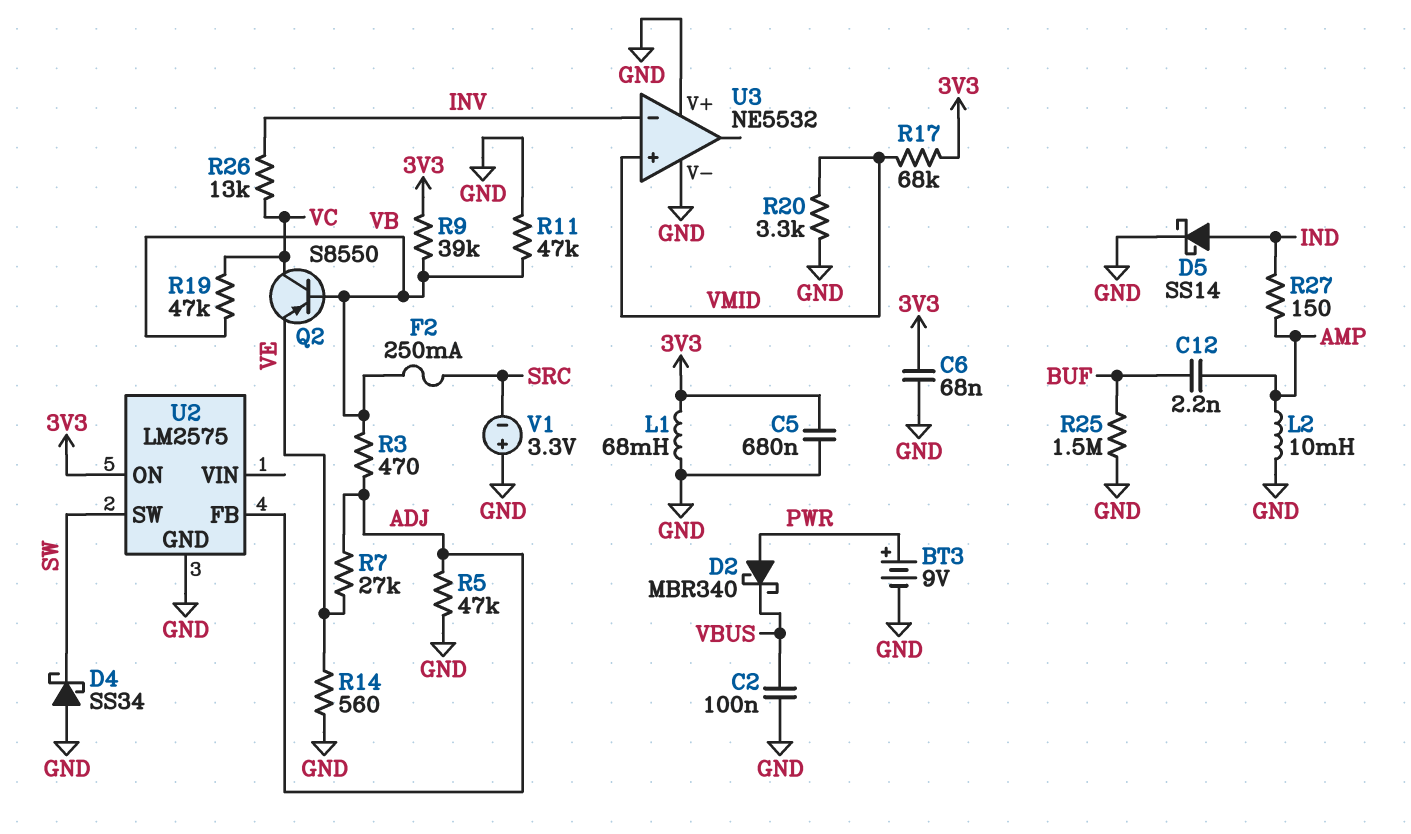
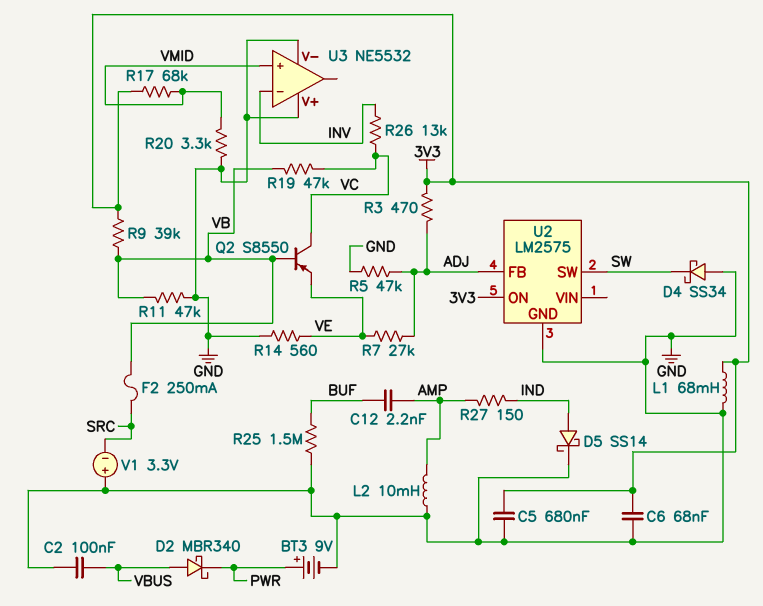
D2: schottky MBR340 (A PWR, K VBUS) -> schottky MBR340 (A VBUS, K PWR)
R3: 470 (ADJ, VB) -> 470 (3V3, ADJ)

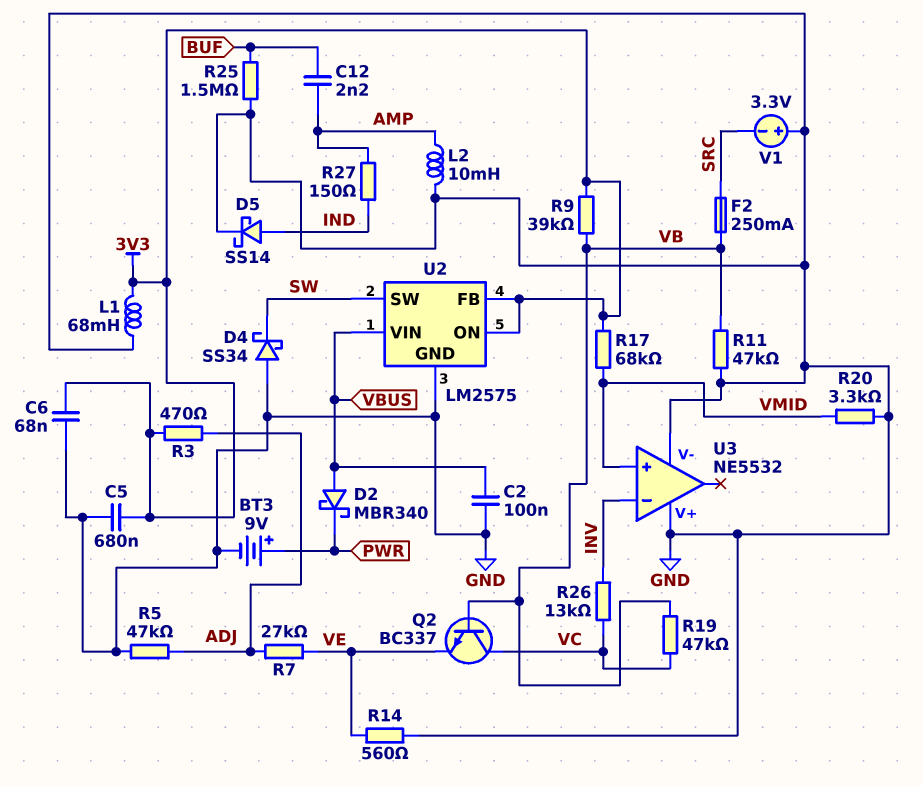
Q2: PNP S8550 (B VB, C VC, E VE) -> NPN BC337 (B VB, C VC, E VE)
U2 pin FB: ADJ -> 3V3
U2 pin VIN: none -> VBUS

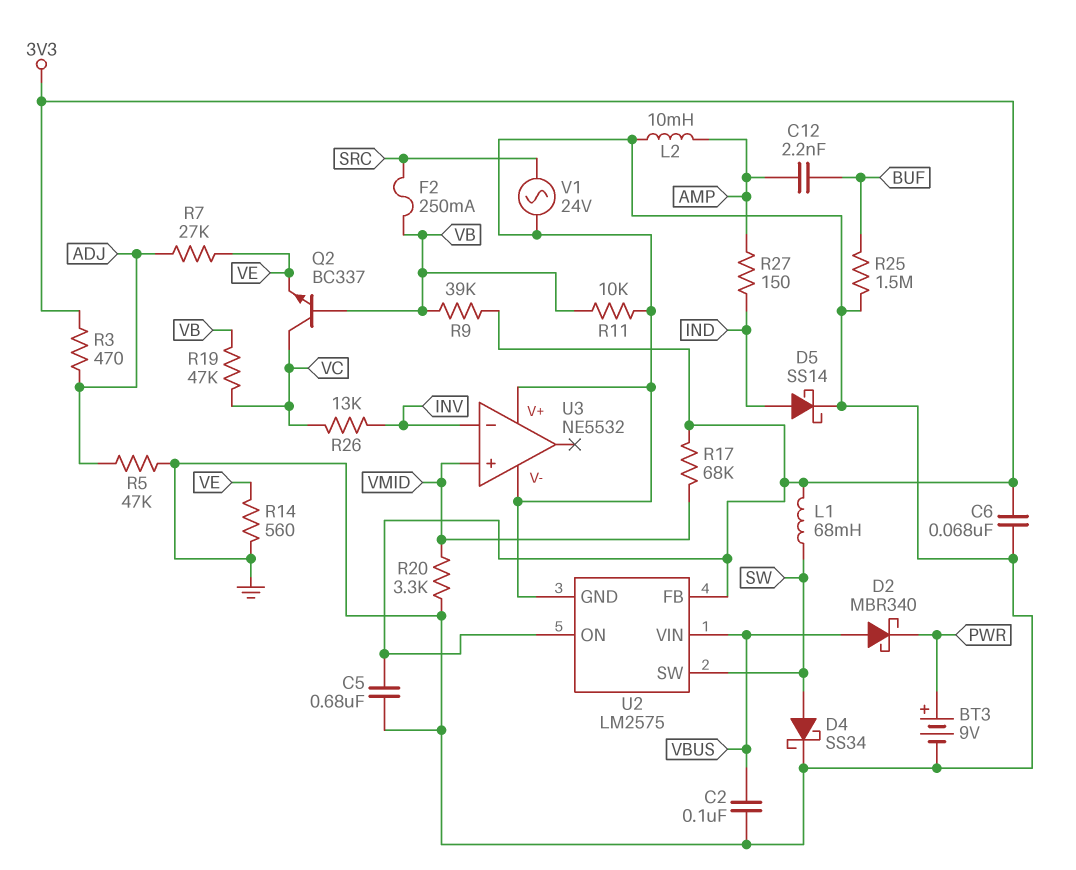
D4: schottky SS34 (A GND, K SW) -> schottky SS34 (A SW, K GND)
L1: 68mH (3V3, GND) -> 68mH (3V3, SW)
R11: 47k (GND, VB) -> 10k (GND, VB)
V1: 3.3V (plus GND, minus SRC) -> AC 24V (GND, SRC)

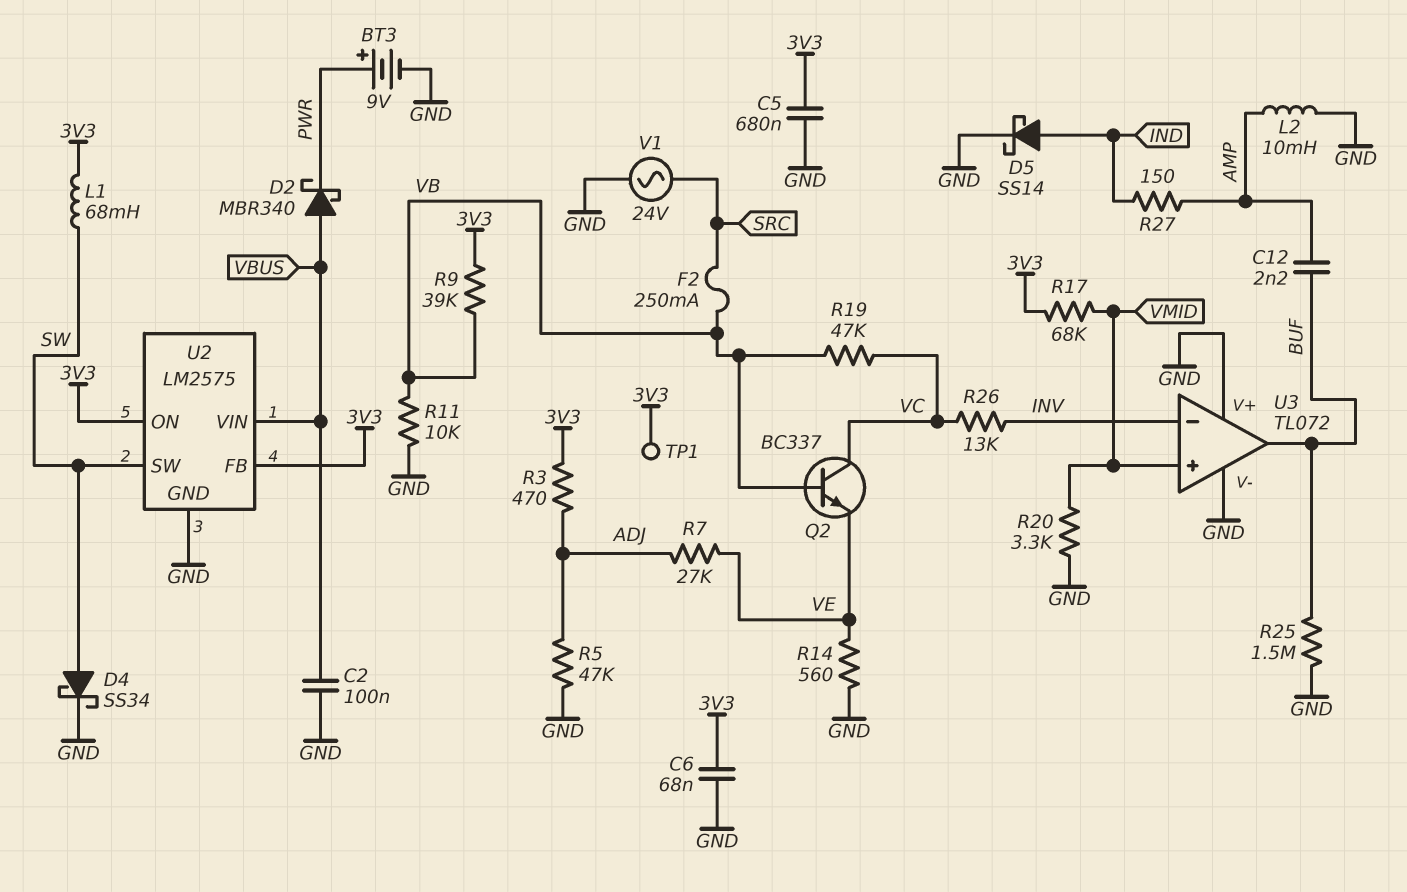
TP1: none -> test point (3V3)
U3: NE5532 -> TL072
U3 pin out: none -> BUF

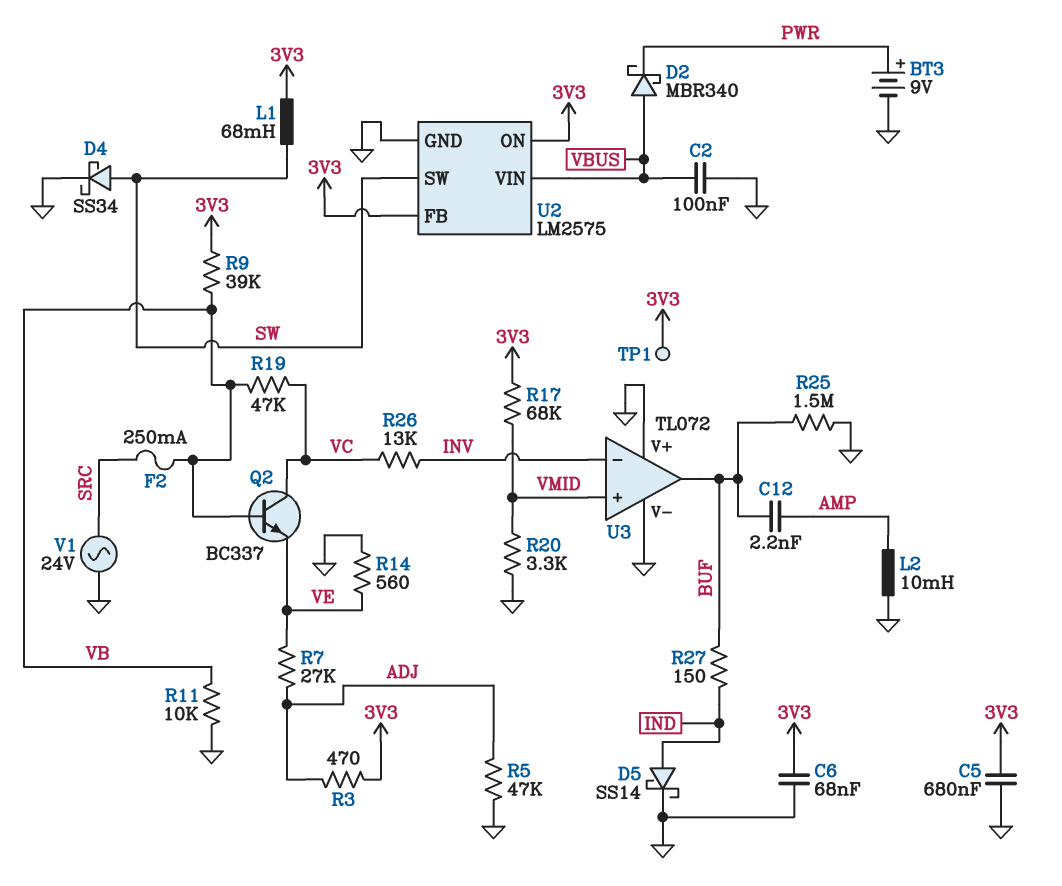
R27: 150 (AMP, IND) -> 150 (BUF, IND)

